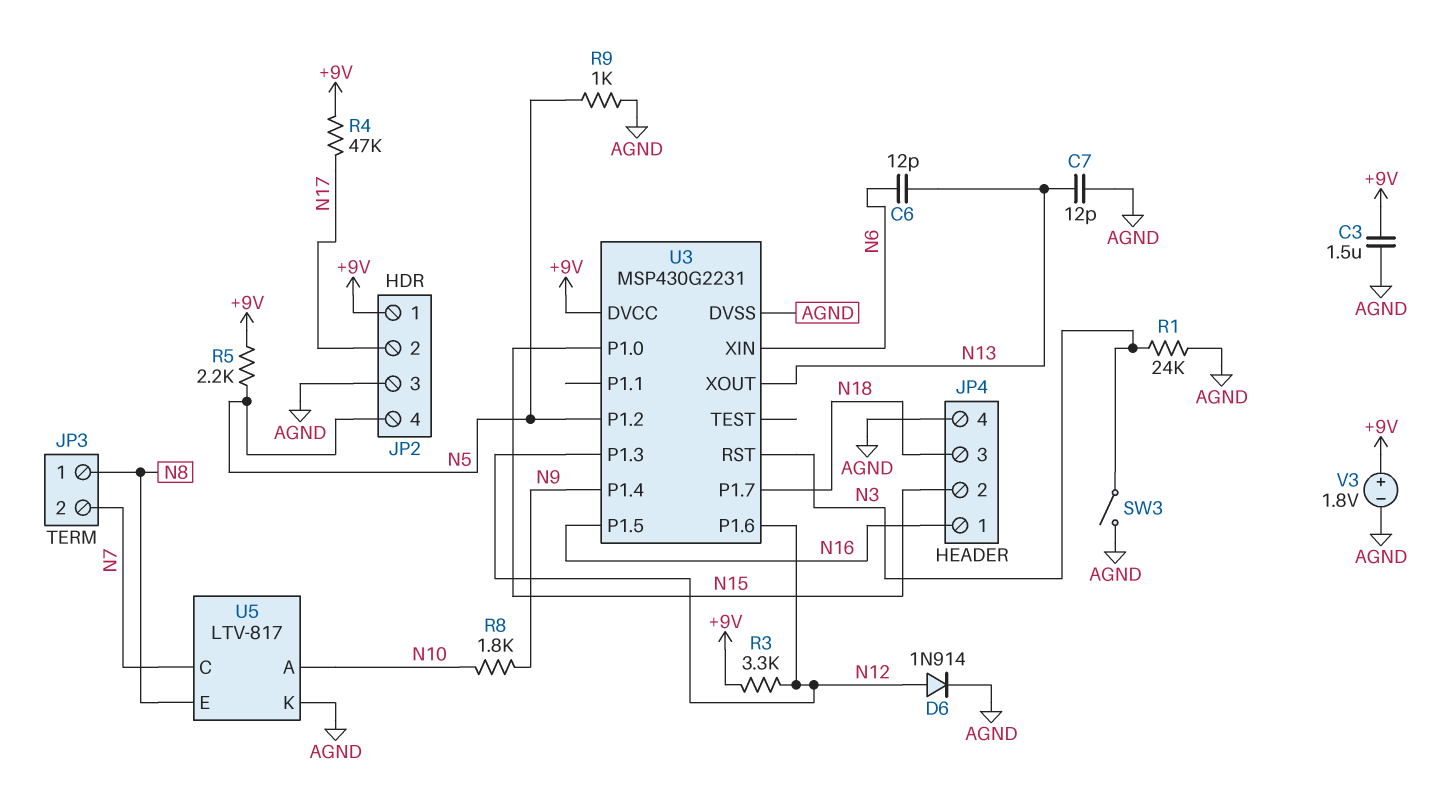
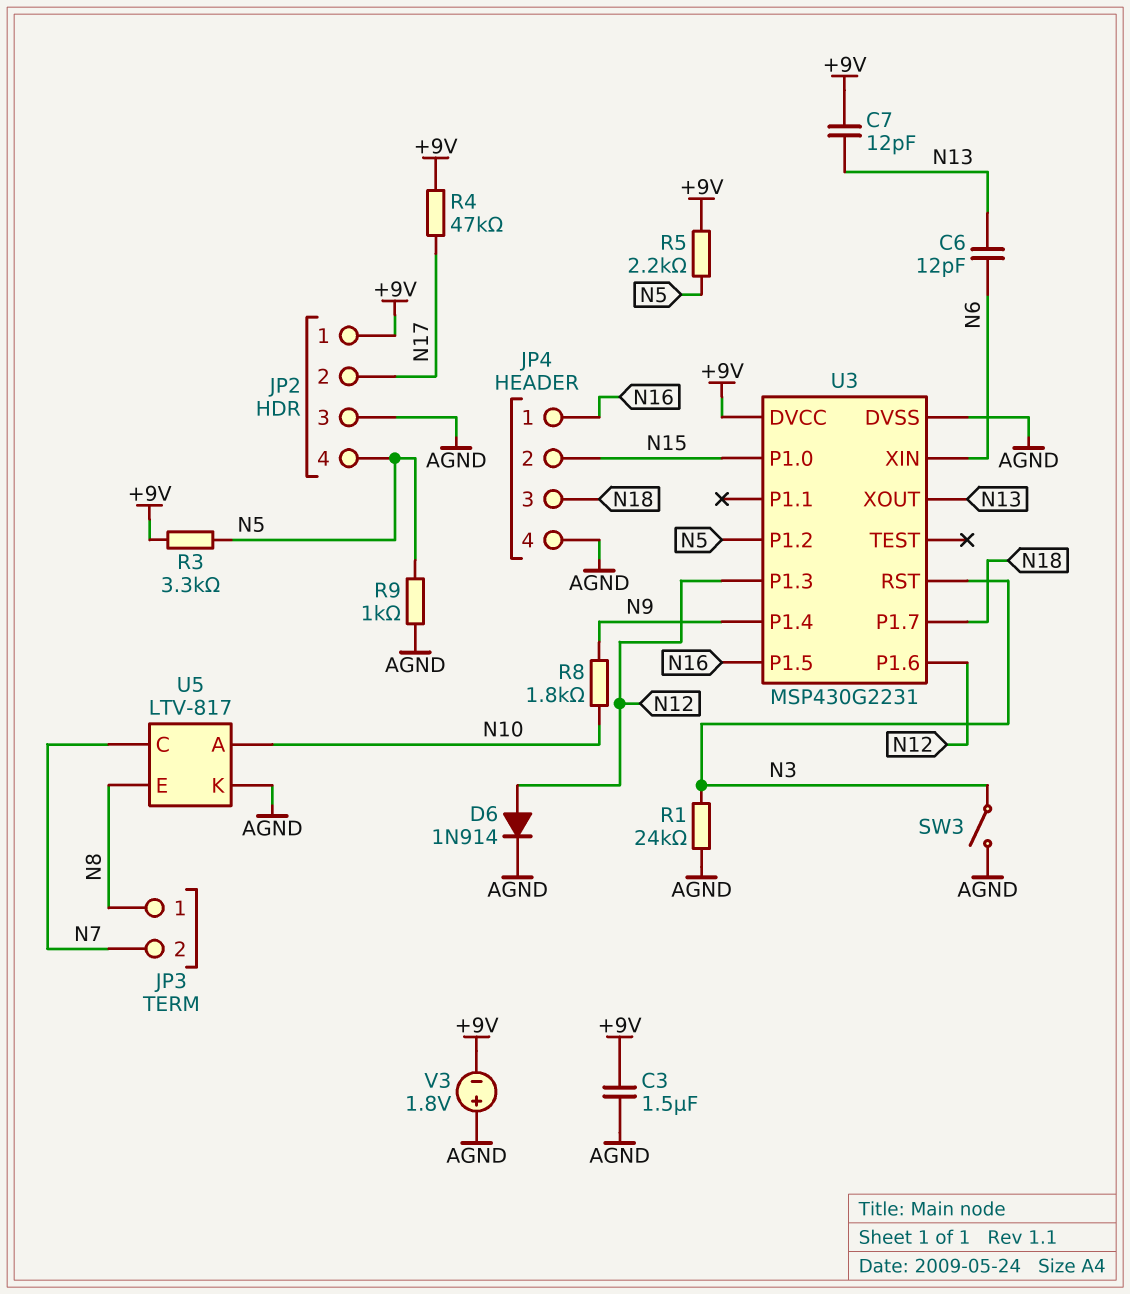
C7: 12pF (AGND, N13) -> 12pF (+9V, N13)
R3: 3.3k (+9V, N12) -> 3.3k (+9V, N5)
V3: 1.8V (plus +9V, minus AGND) -> 1.8V (plus AGND, minus +9V)

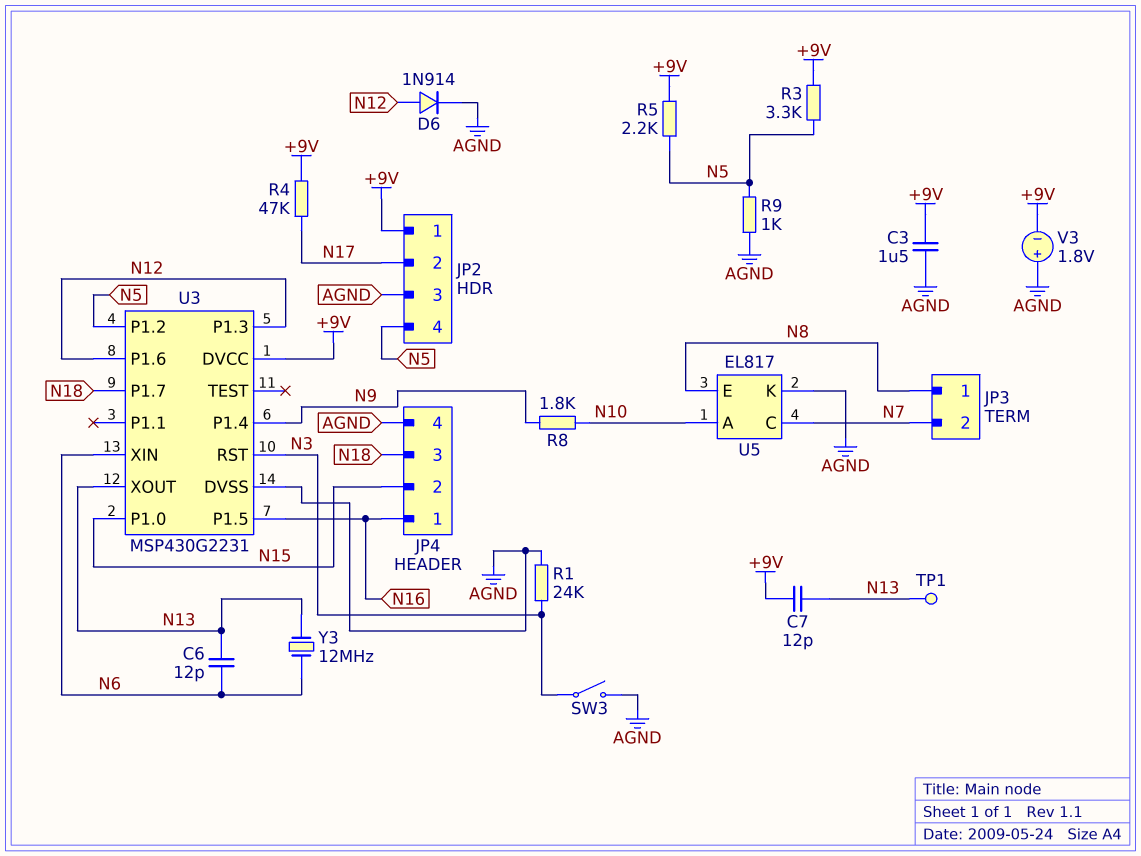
TP1: none -> test point (N13)
U5: LTV-817 -> EL817
Y3: none -> 12MHz (N6, N13)

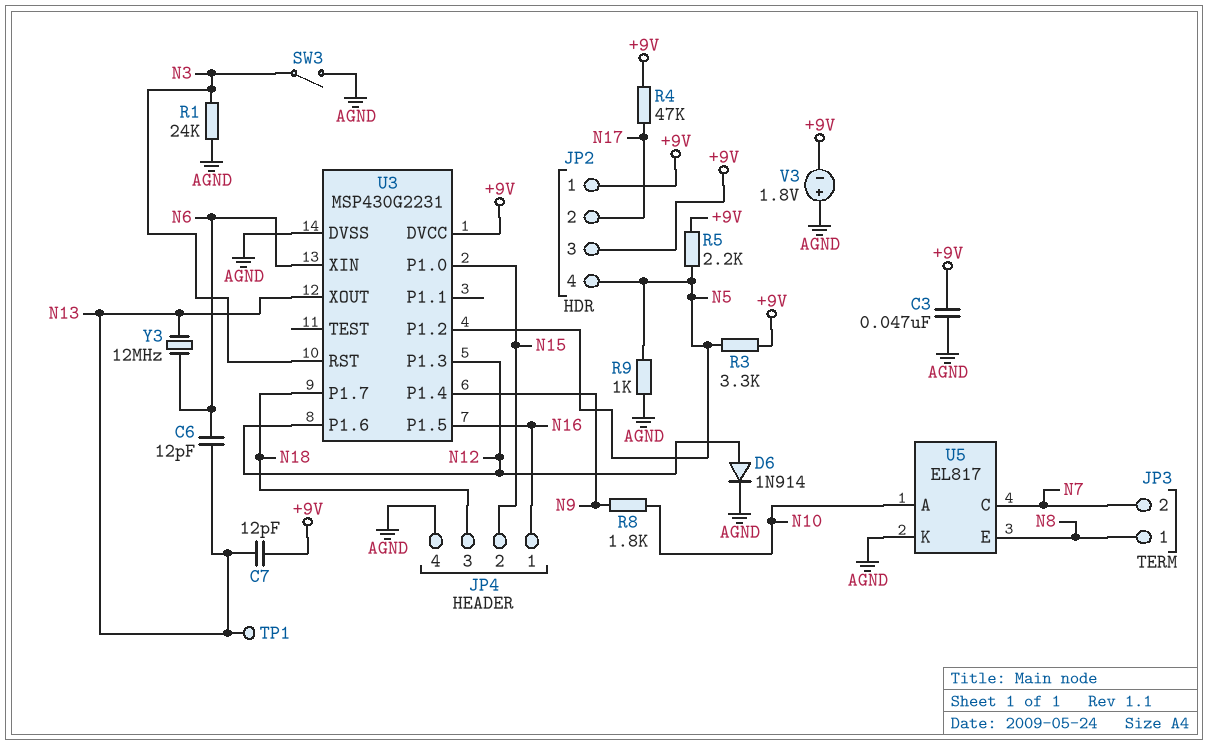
C3: 1.5uF (+9V, AGND) -> 47nF (+9V, AGND)
JP2 pin 3: AGND -> +9V

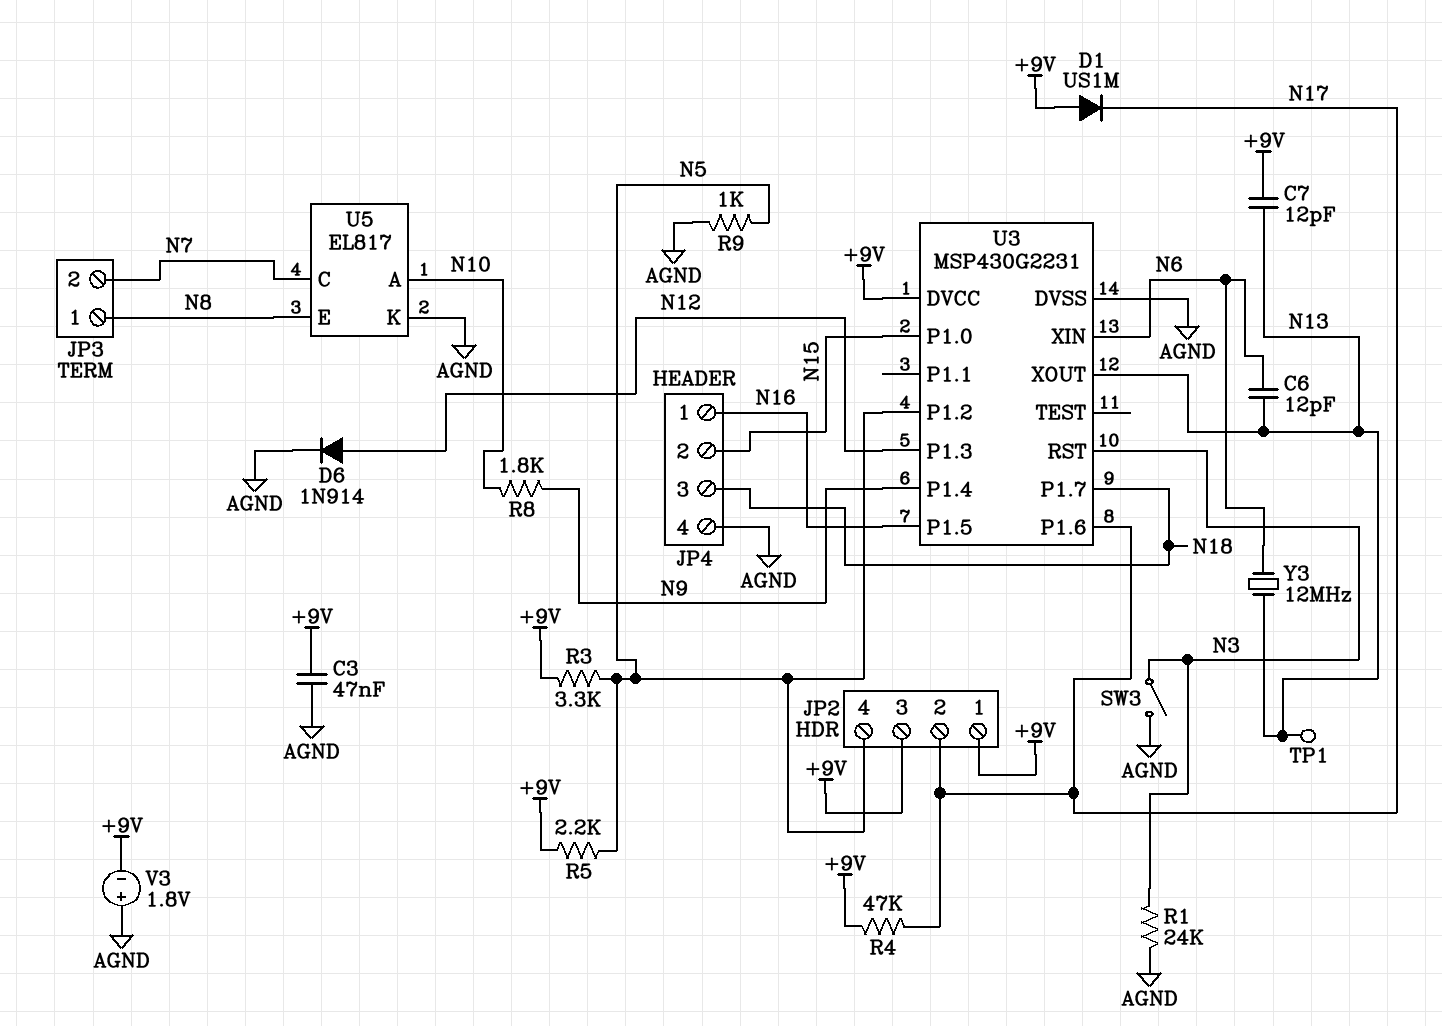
D1: none -> diode US1M (A +9V, K N17)
U3 pin P1.6: N12 -> N17

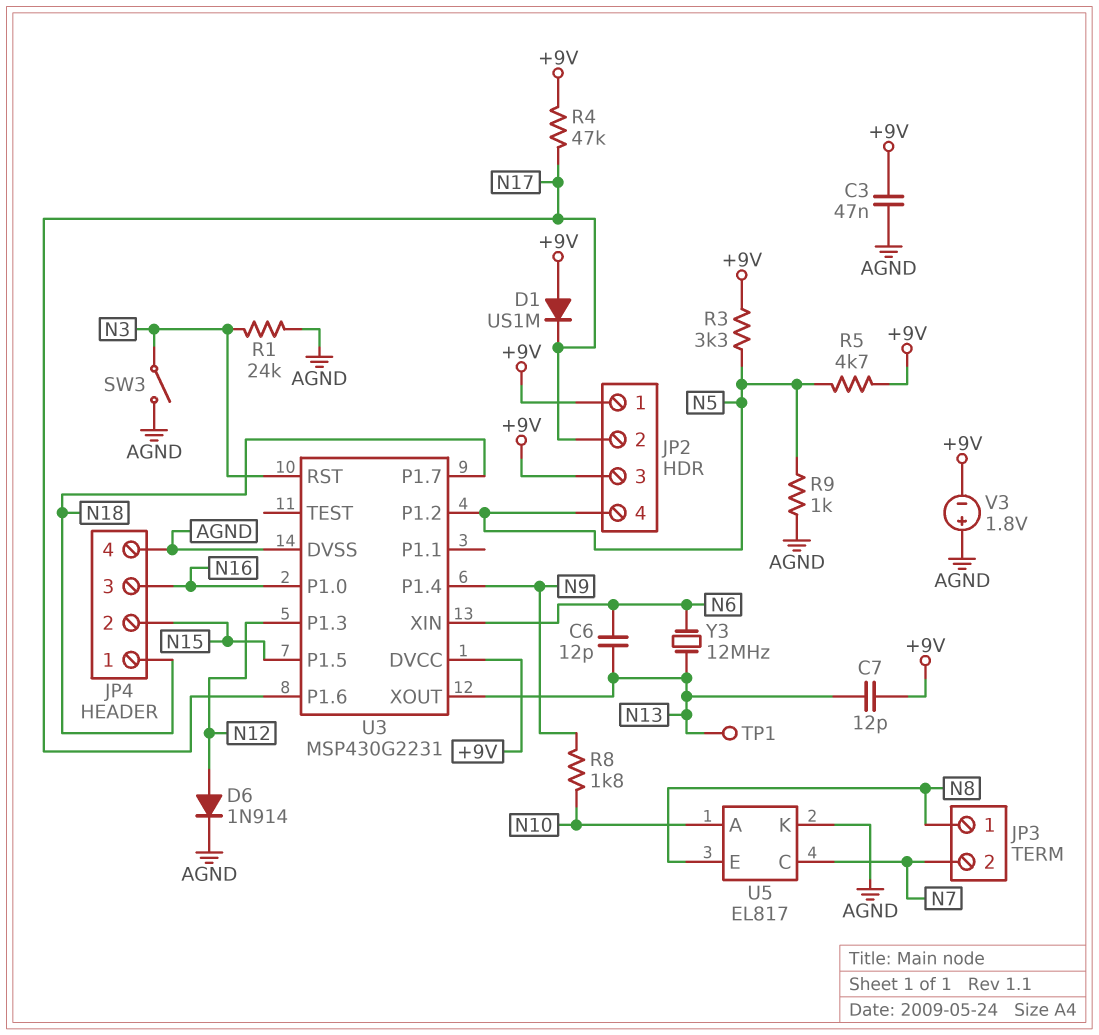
JP4 pin 1: N16 -> N18
JP4 pin 3: N18 -> N16
R5: 2.2k (+9V, N5) -> 4.7k (+9V, N5)
U3 pin P1.0: N15 -> N16
U3 pin P1.5: N16 -> N15

